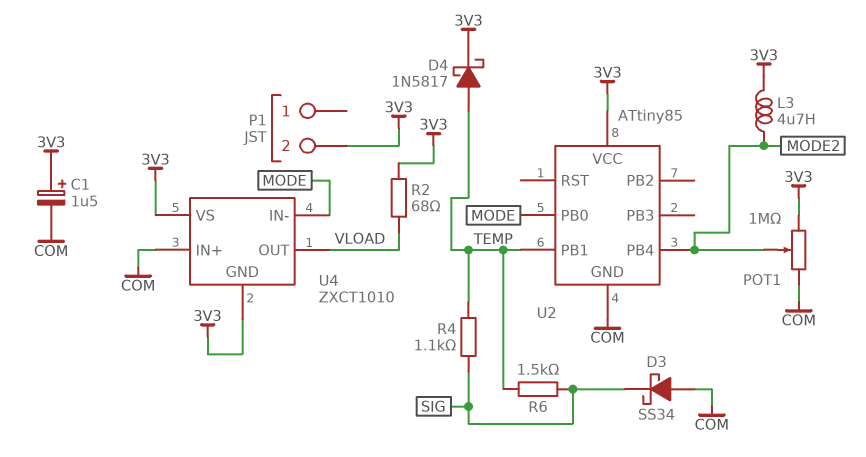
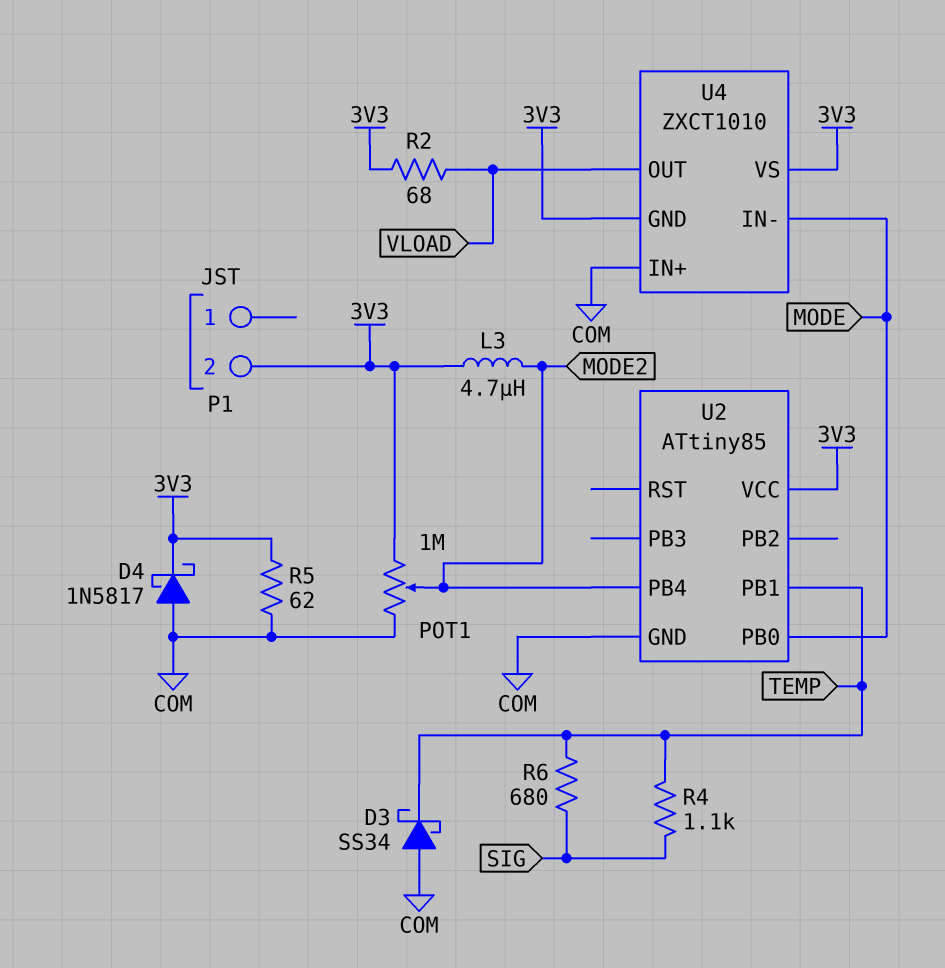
C1: 1.5uF (plus 3V3, minus COM) -> none
D3: schottky SS34 (A COM, K SIG) -> schottky SS34 (A COM, K TEMP)
D4: schottky 1N5817 (A TEMP, K 3V3) -> schottky 1N5817 (A COM, K 3V3)
R5: none -> 62 (3V3, COM)
R6: 1.5k (SIG, TEMP) -> 680 (SIG, TEMP)

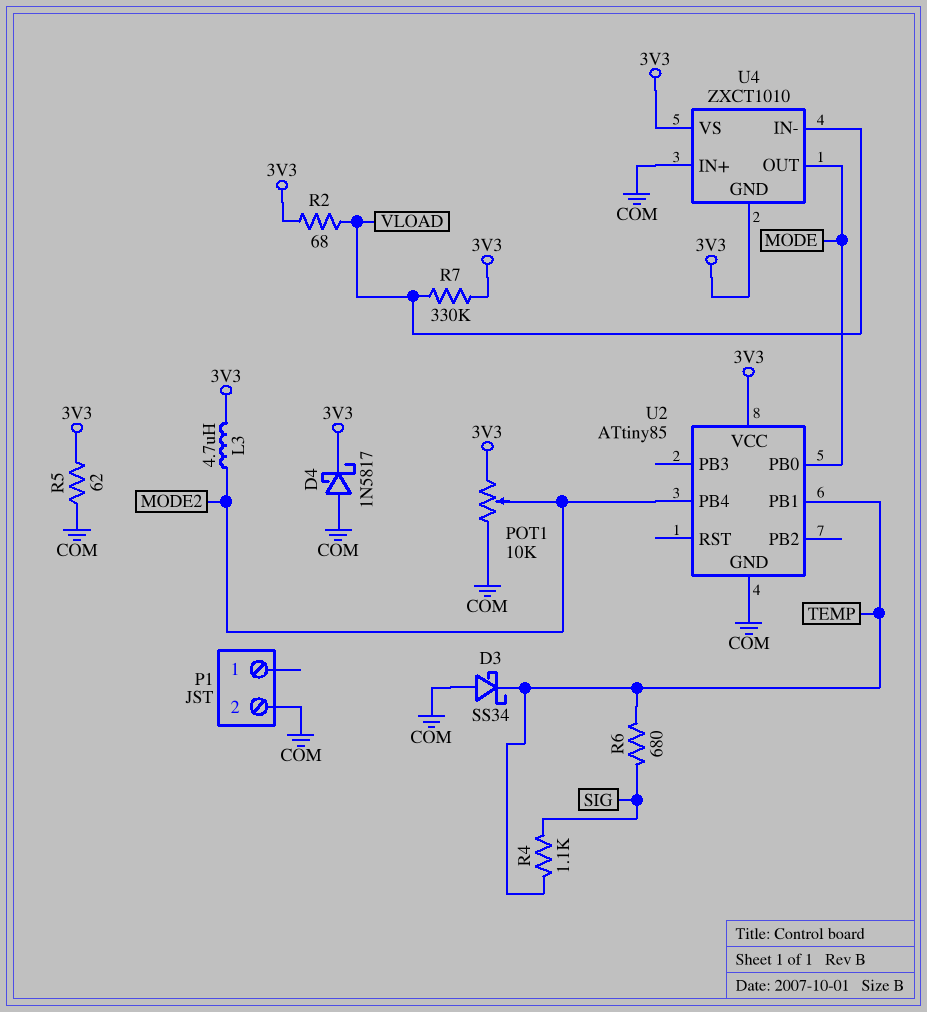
P1 pin 2: 3V3 -> COM
POT1: 1M (3V3, COM, wiper MODE2) -> 10k (3V3, COM, wiper MODE2)
R7: none -> 330k (3V3, VLOAD)
U4 pin IN-: MODE -> VLOAD
U4 pin OUT: VLOAD -> MODE

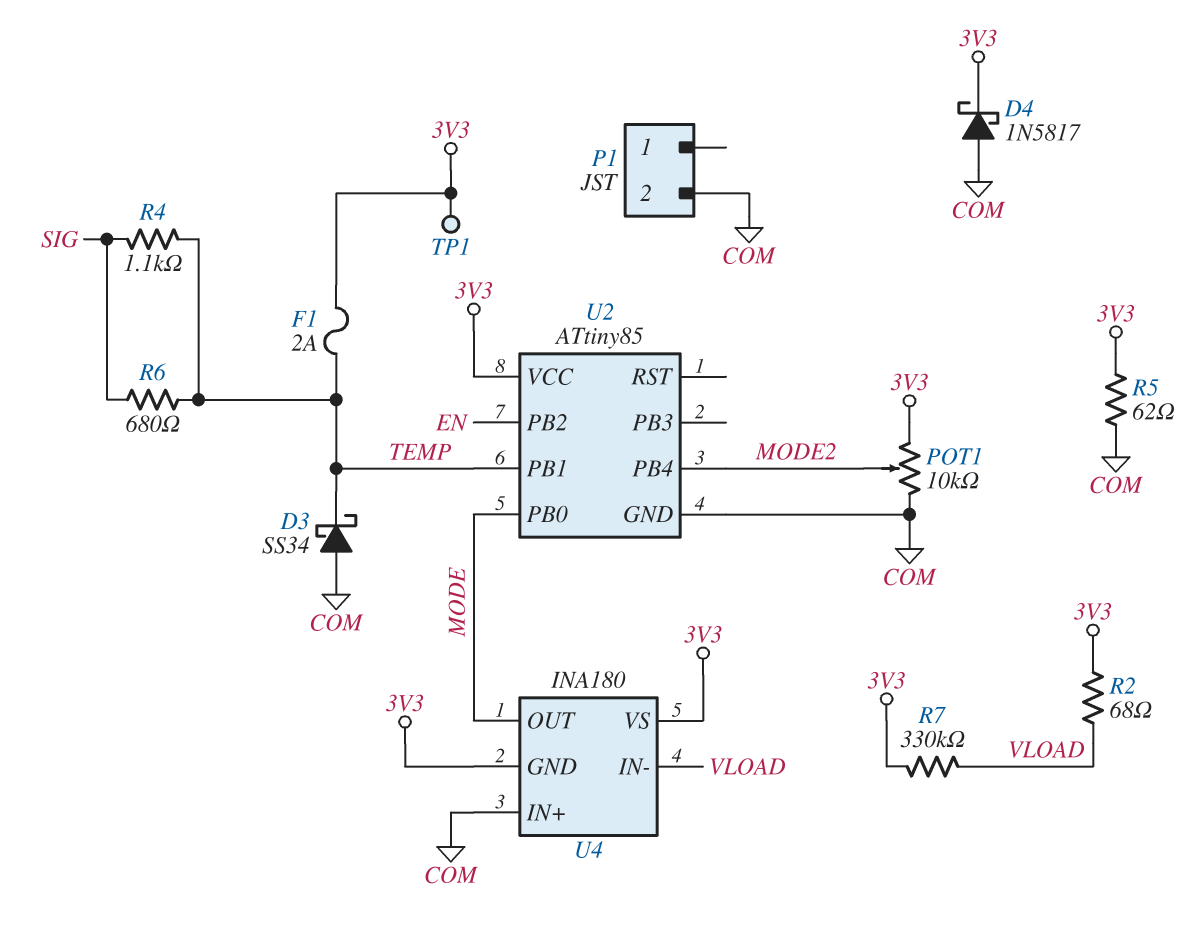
F1: none -> 2A (3V3, TEMP)
L3: 4.7uH (3V3, MODE2) -> none
TP1: none -> test point (3V3)
U2 pin PB2: none -> EN
U4: ZXCT1010 -> INA180

